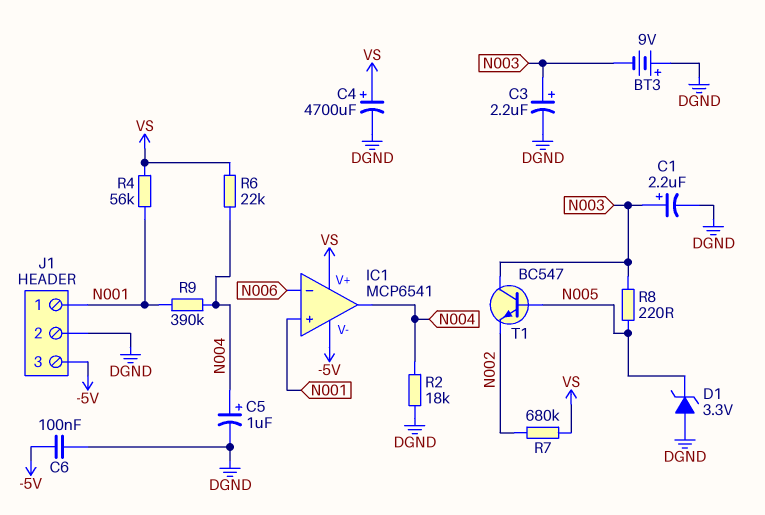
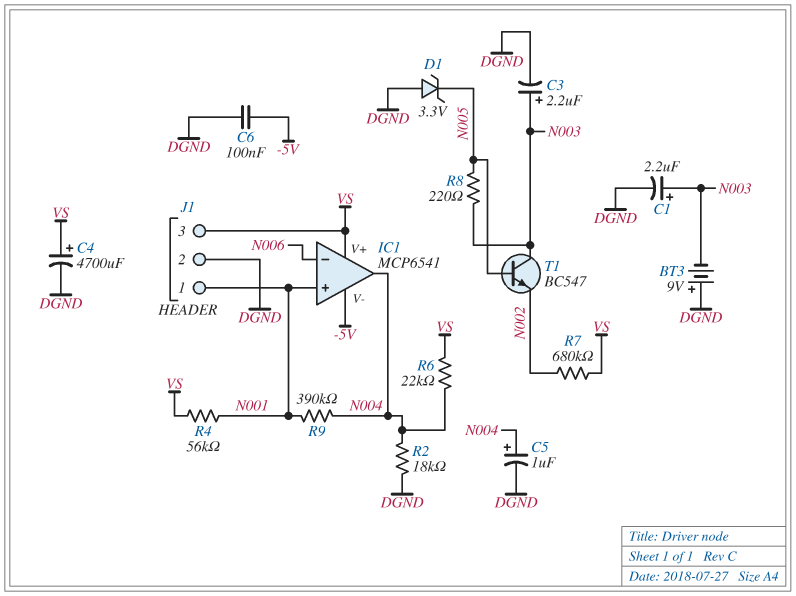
J1 pin 3: -5V -> VS

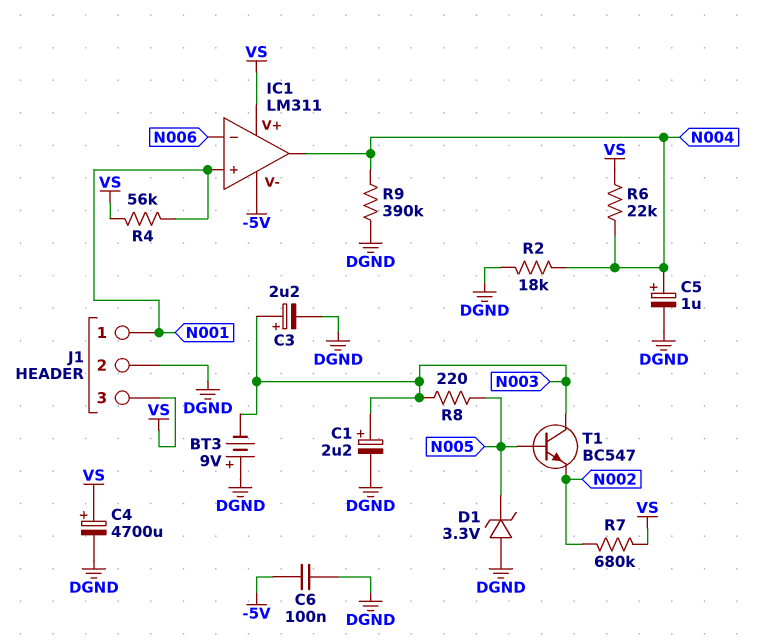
IC1: MCP6541 -> LM311
R9: 390k (N001, N004) -> 390k (DGND, N004)

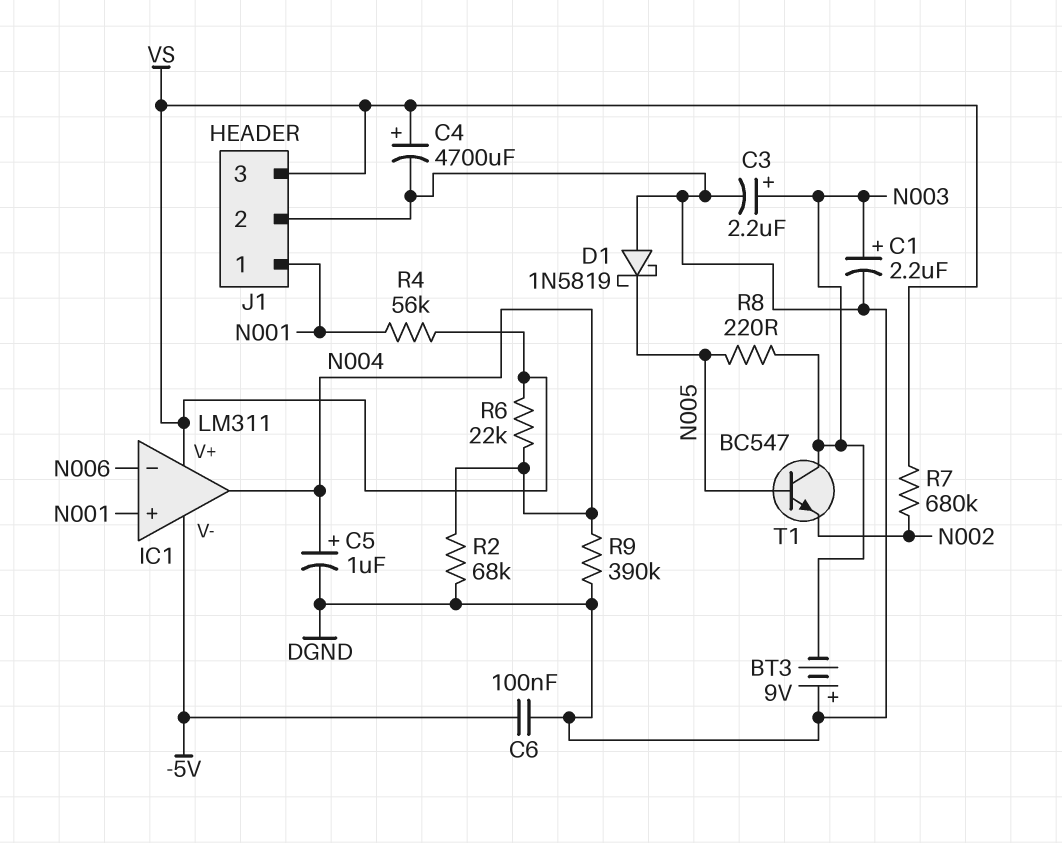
D1: zener 3.3V (A DGND, K N005) -> schottky 1N5819 (A DGND, K N005)
R2: 18k (DGND, N004) -> 68k (DGND, N004)

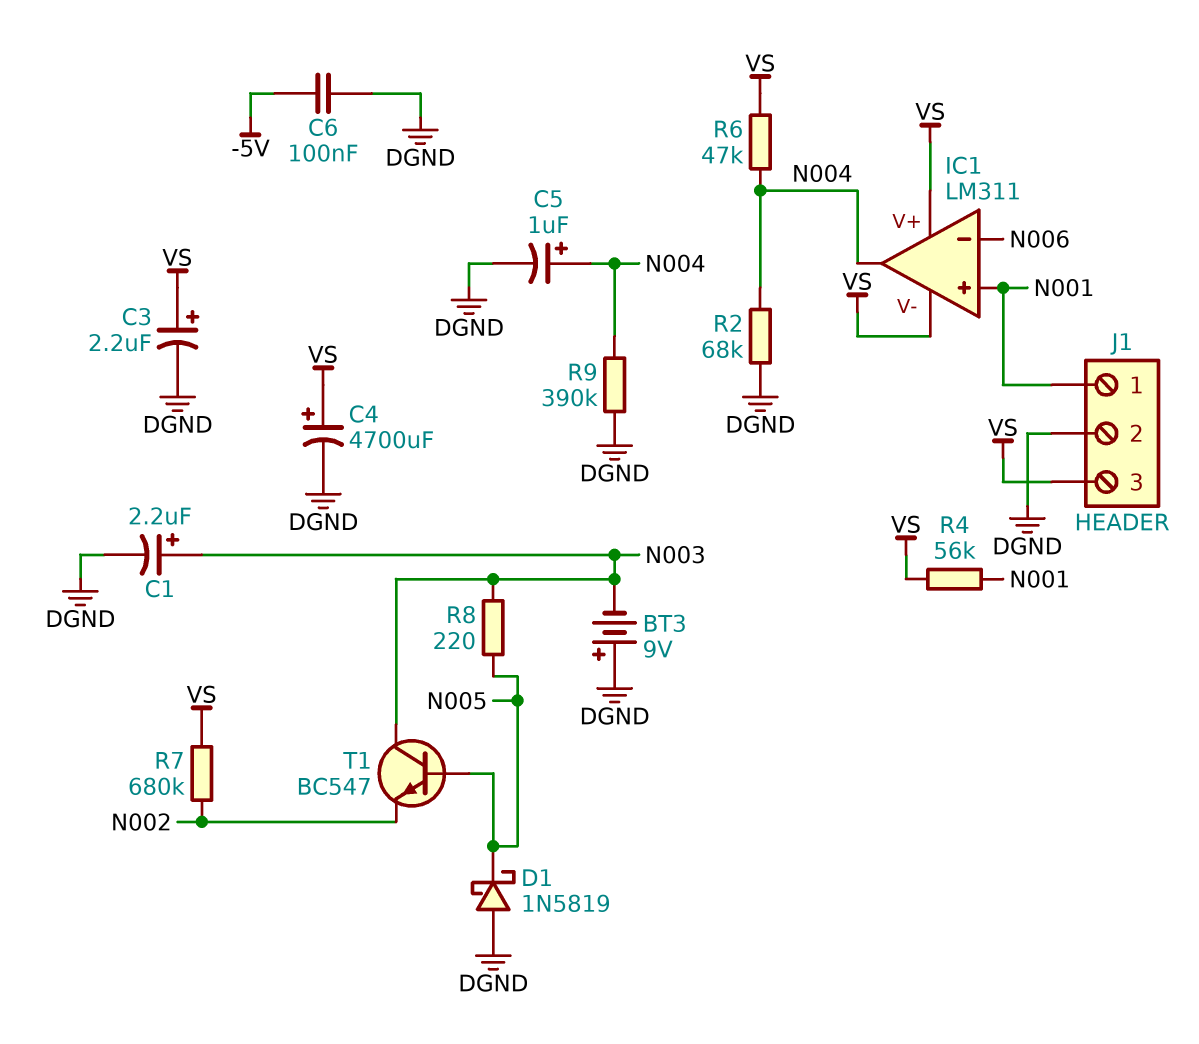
C3: 2.2uF (plus N003, minus DGND) -> 2.2uF (plus VS, minus DGND)
IC1 pin V-: -5V -> VS
R6: 22k (N004, VS) -> 47k (N004, VS)

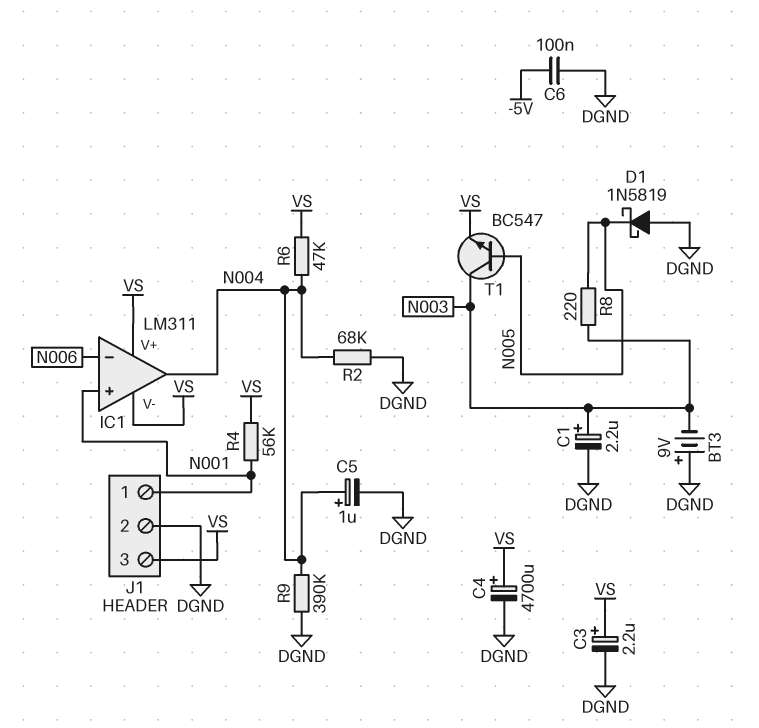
R7: 680k (N002, VS) -> none
T1: NPN BC547 (B N005, C N003, E N002) -> NPN BC547 (B N005, C N003, E VS)

